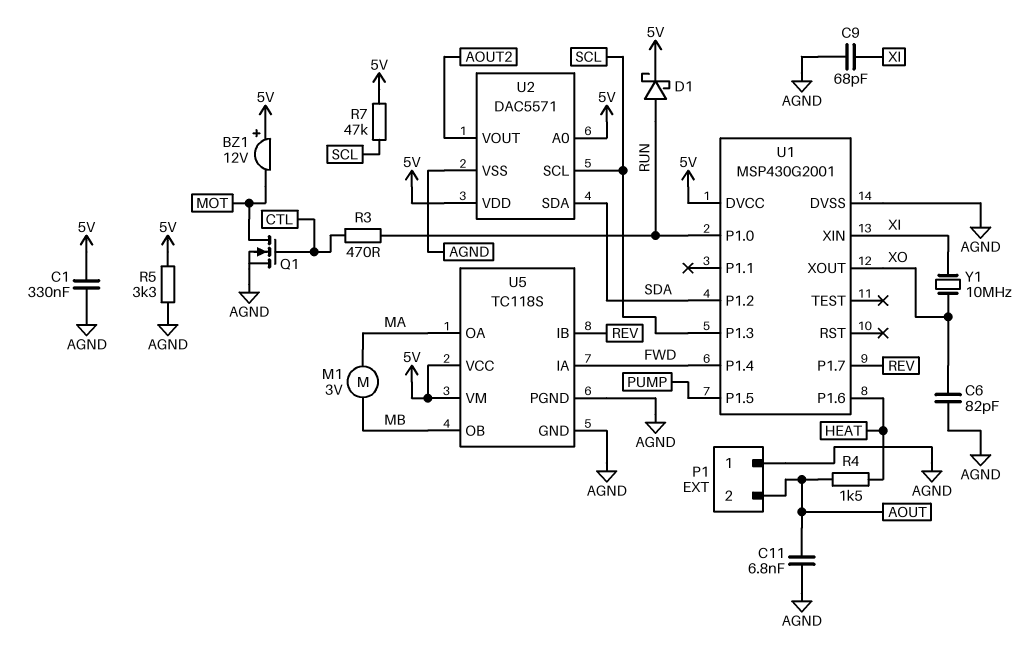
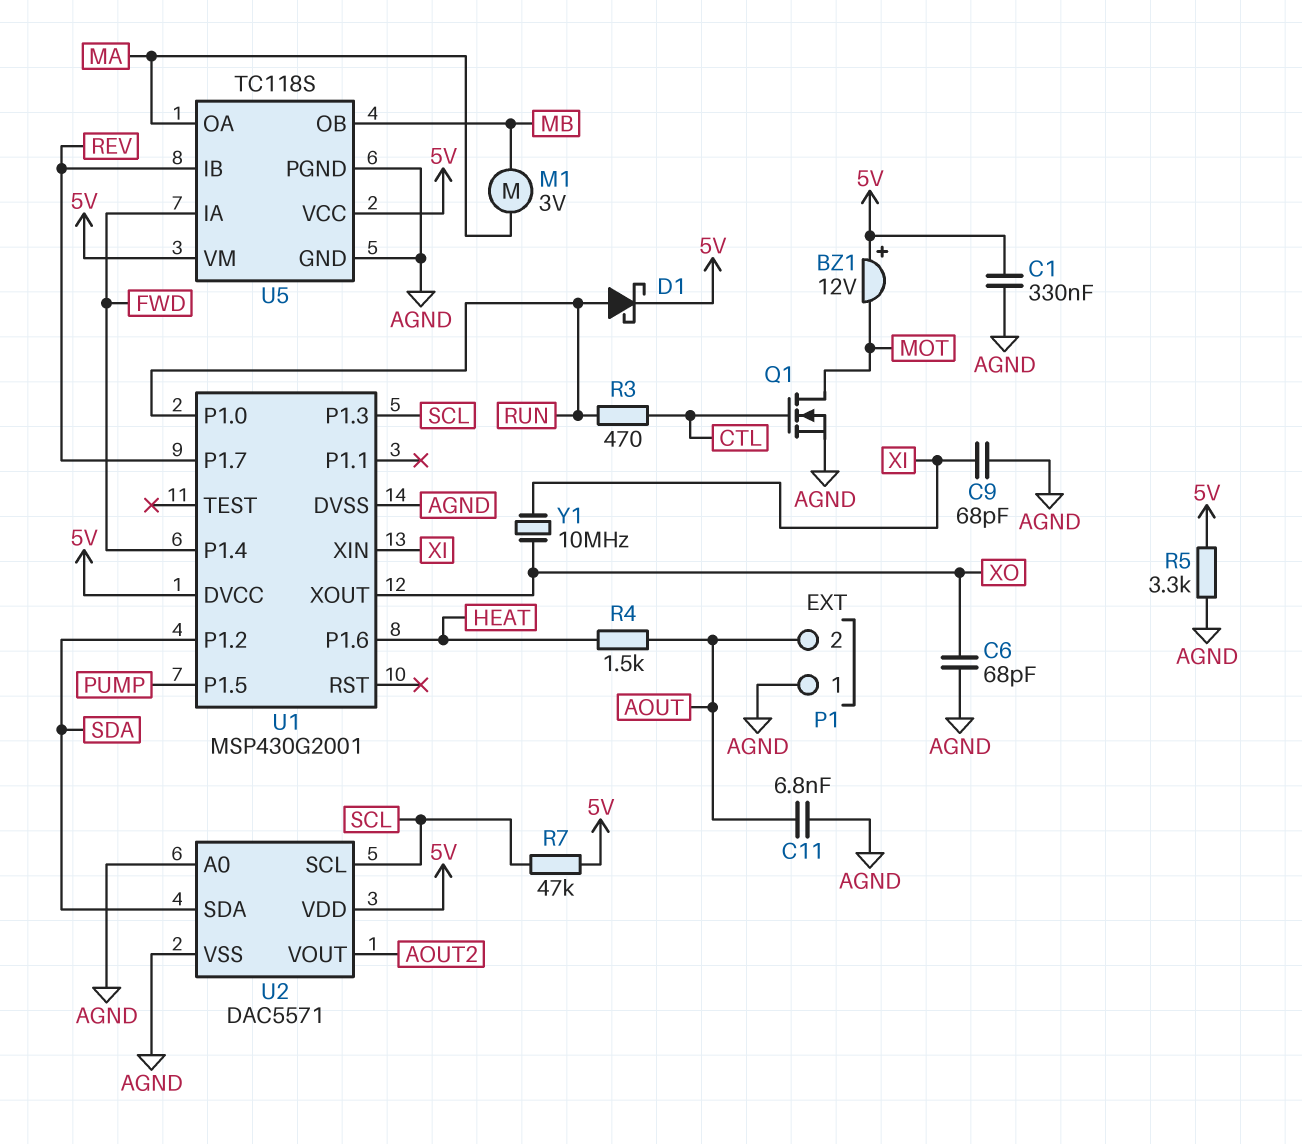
C6: 82pF (AGND, XO) -> 68pF (AGND, XO)
U2 pin A0: 5V -> AGND

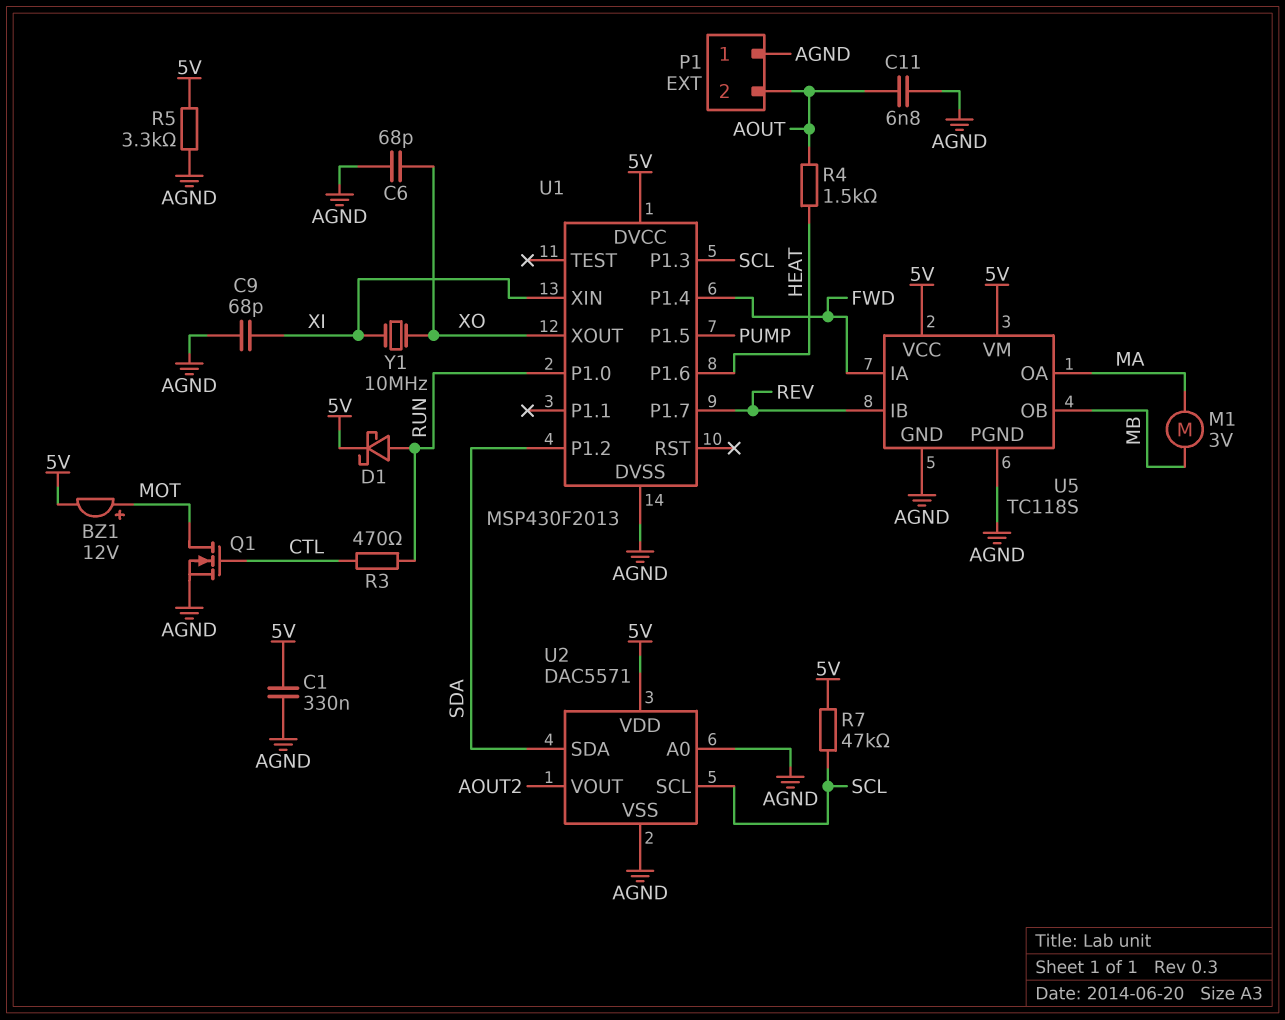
BZ1: buzzer 12V (plus 5V, minus MOT) -> buzzer 12V (plus MOT, minus 5V)
U1: MSP430G2001 -> MSP430F2013

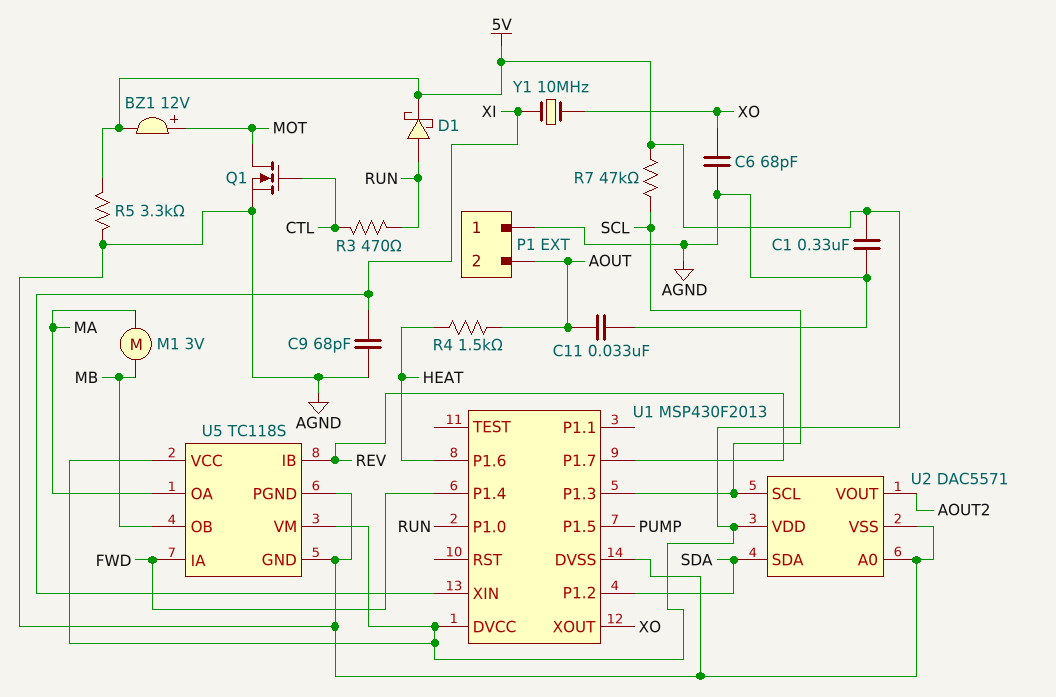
C11: 6.8nF (AGND, AOUT) -> 33nF (AGND, AOUT)

